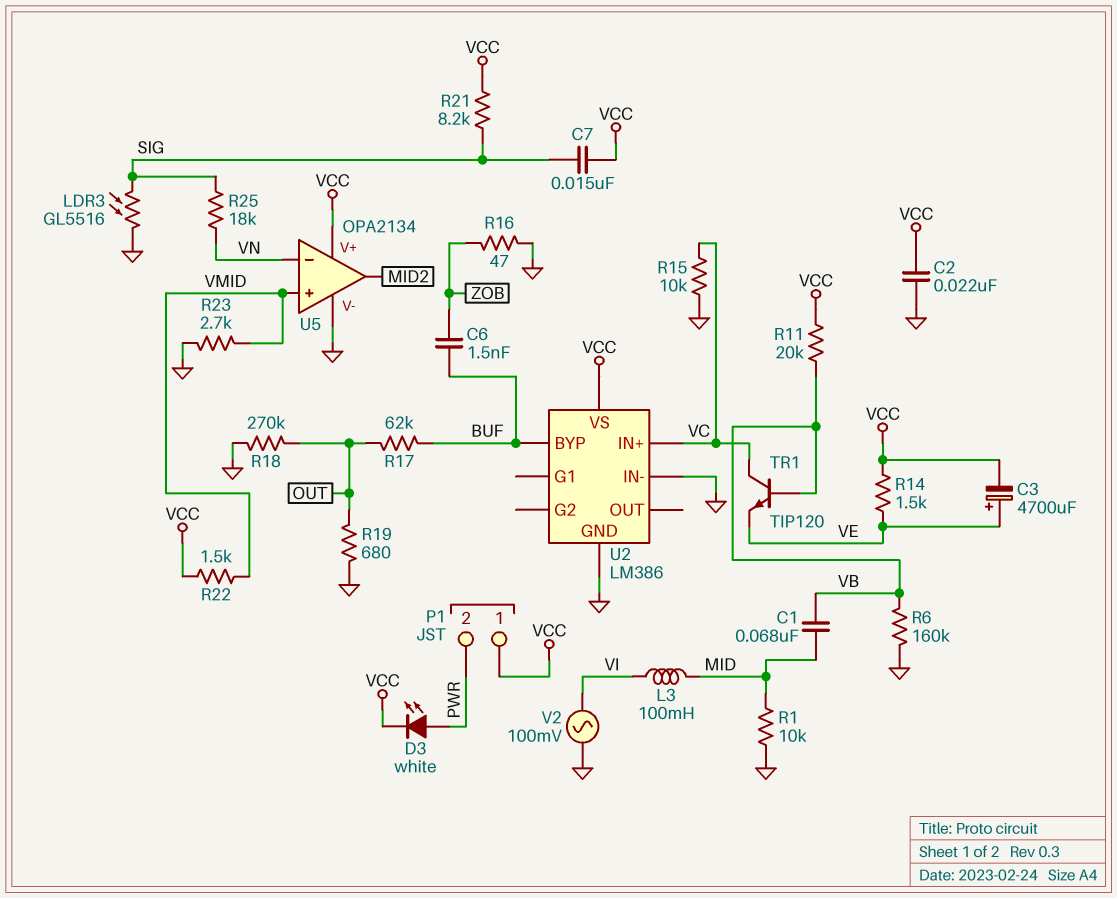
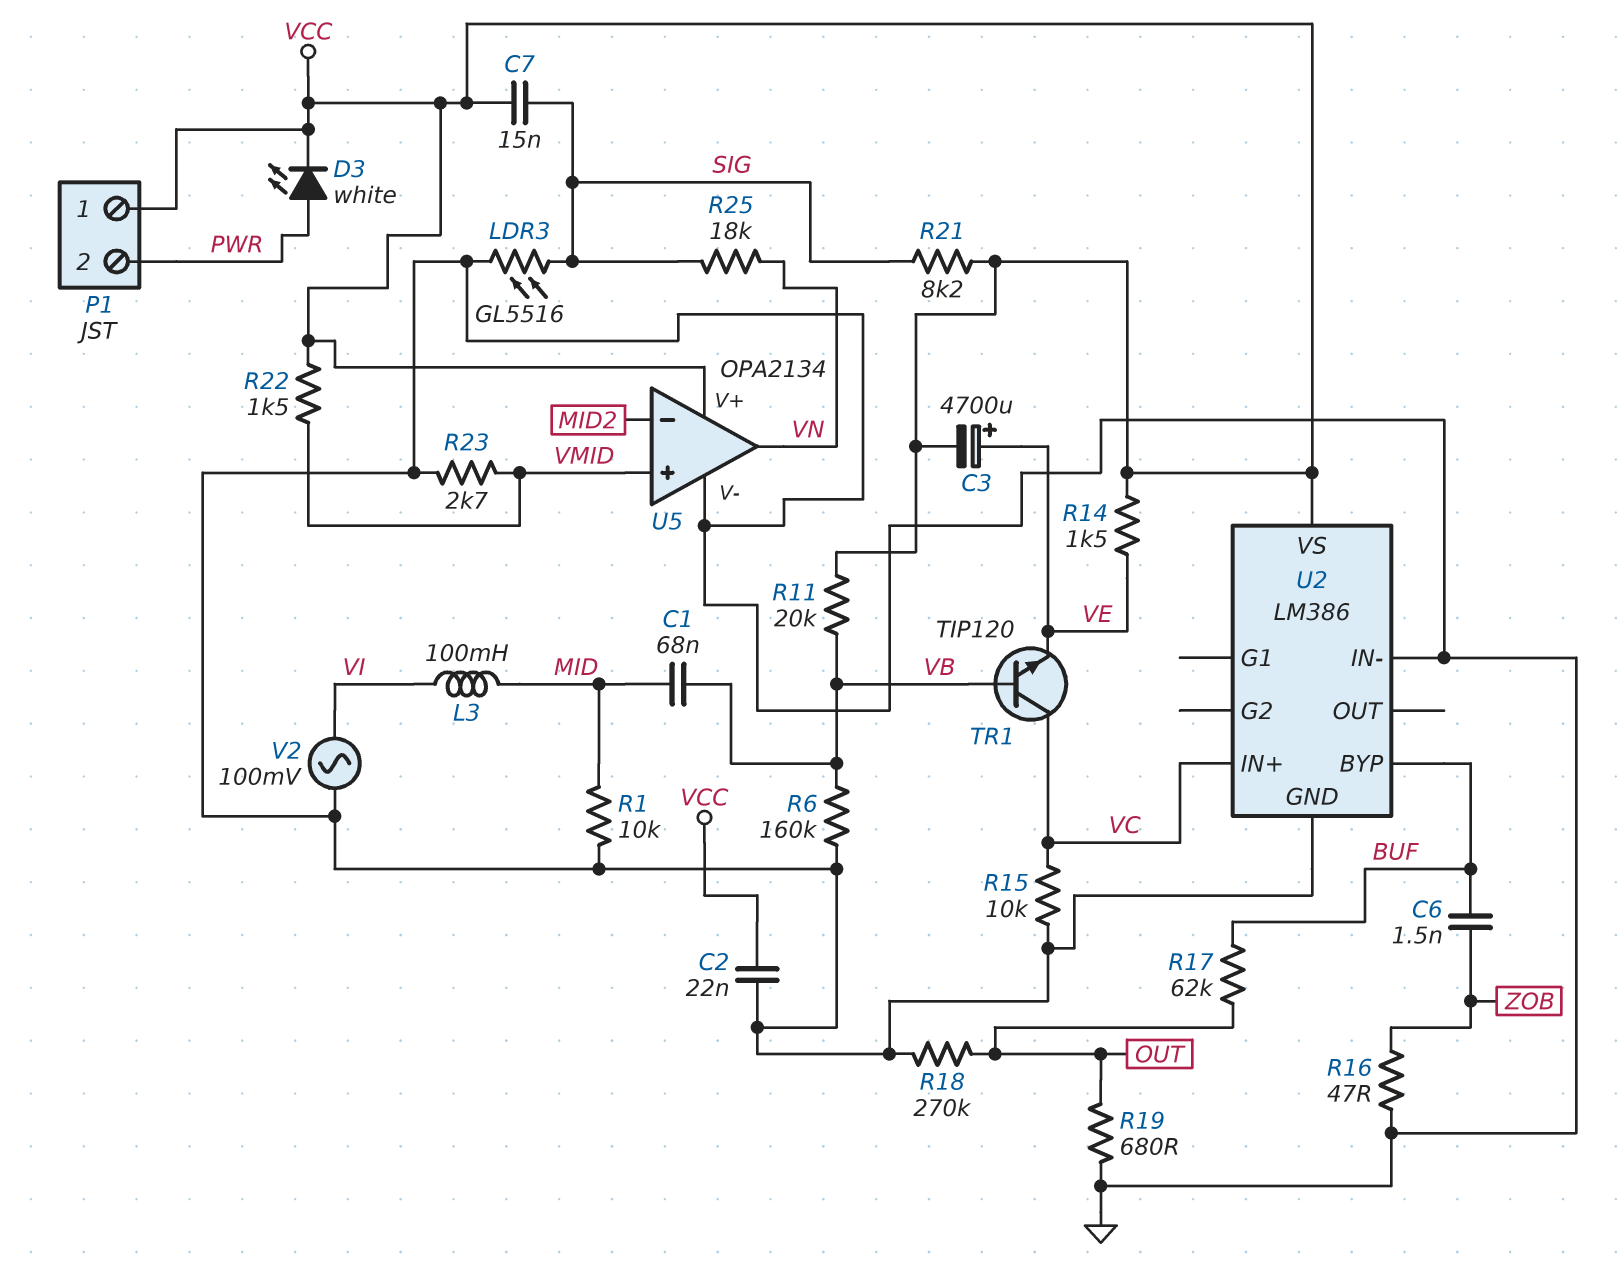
U5 pin in-: VN -> MID2
U5 pin out: MID2 -> VN

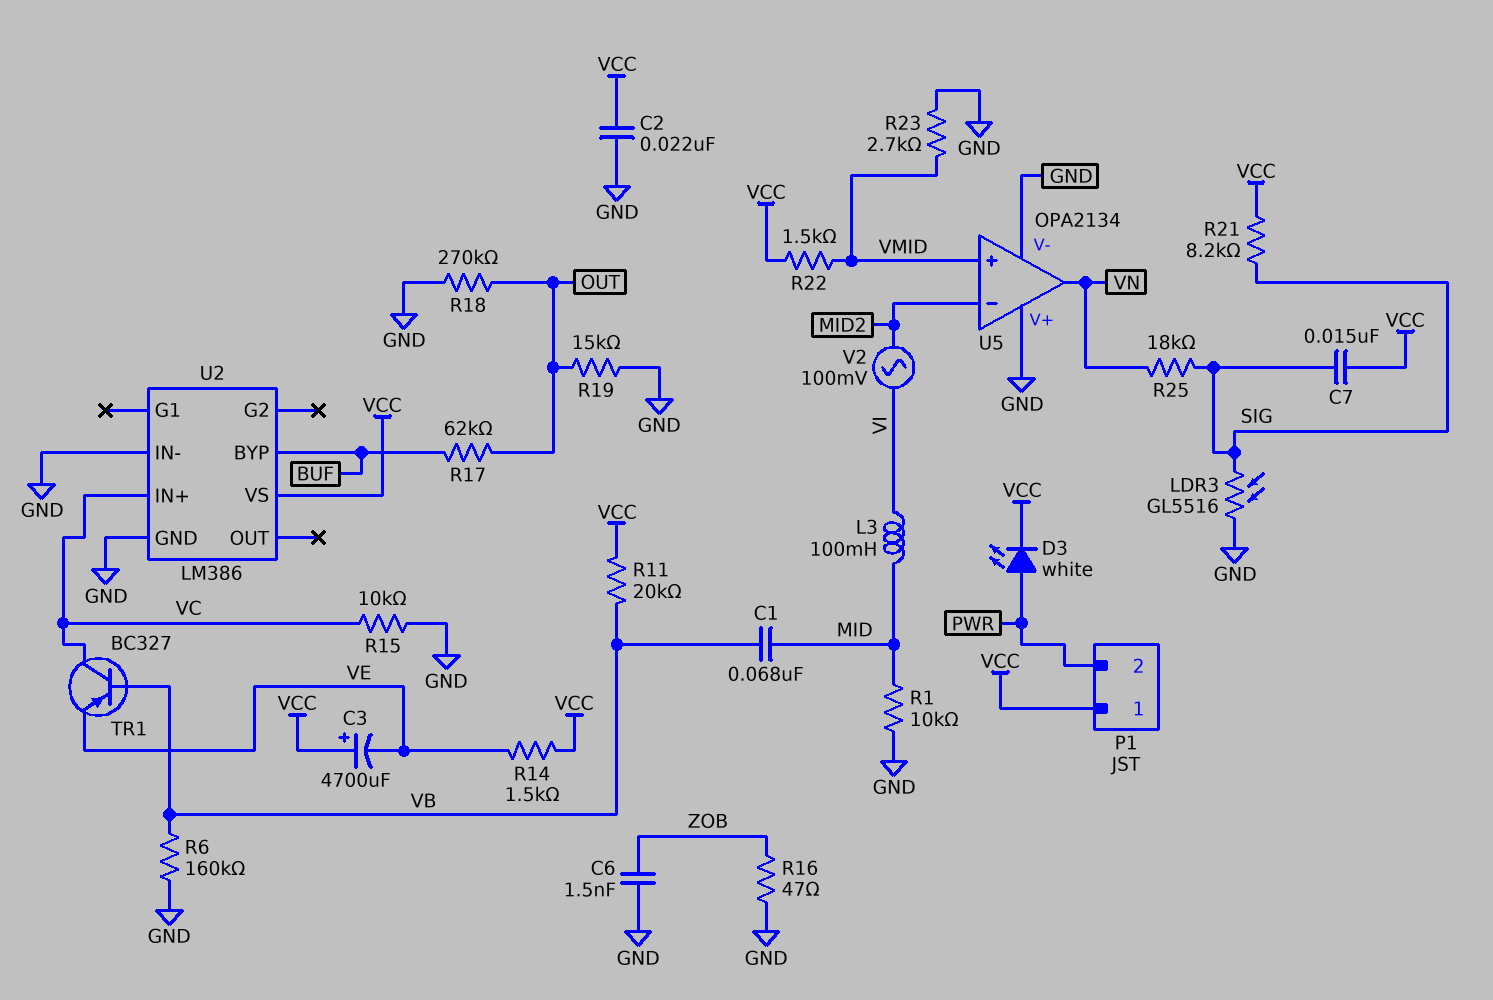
C3: 4700uF (plus VE, minus VCC) -> 4700uF (plus VCC, minus VE)
C6: 1.5nF (BUF, ZOB) -> 1.5nF (GND, ZOB)
R19: 680 (GND, OUT) -> 15k (GND, OUT)
TR1: NPN TIP120 (B VB, C VC, E VE) -> PNP BC327 (B VB, C VC, E VE)
U5 pin V+: VCC -> GND
V2: AC 100mV (GND, VI) -> AC 100mV (MID2, VI)

